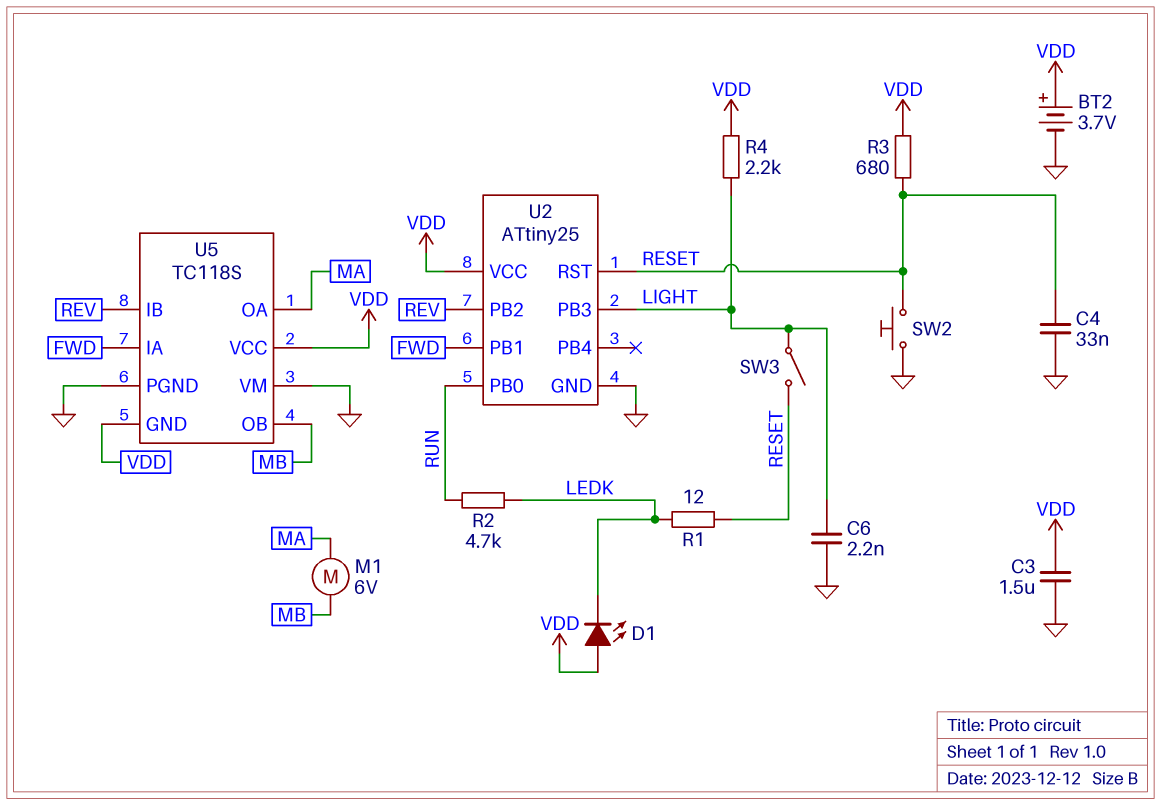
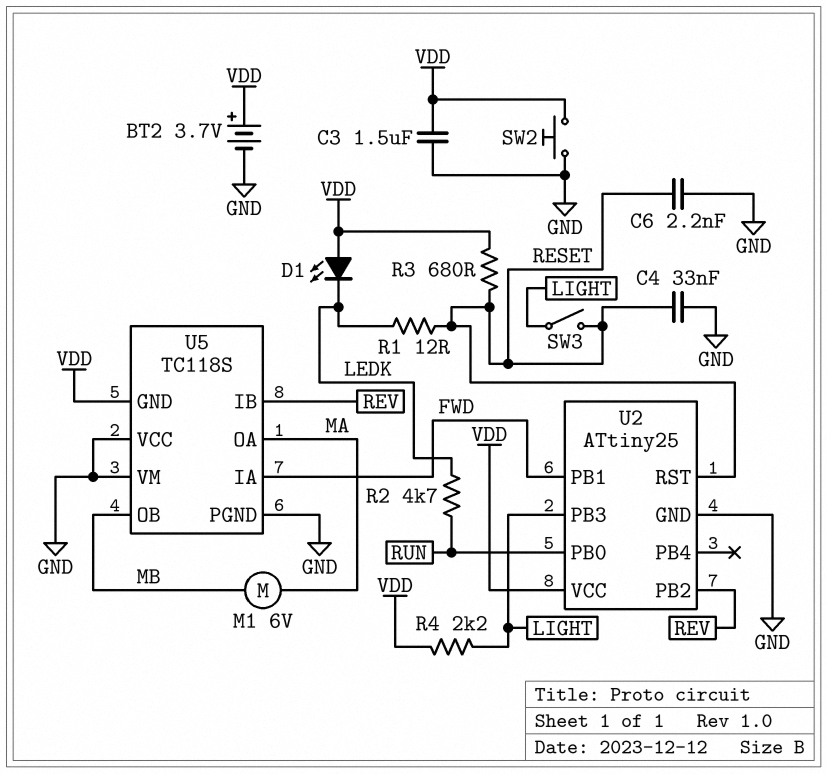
C6: 2.2nF (GND, LIGHT) -> 2.2nF (GND, RESET)
SW2: button (GND, RESET) -> button (GND, VDD)
U5 pin VCC: VDD -> GND

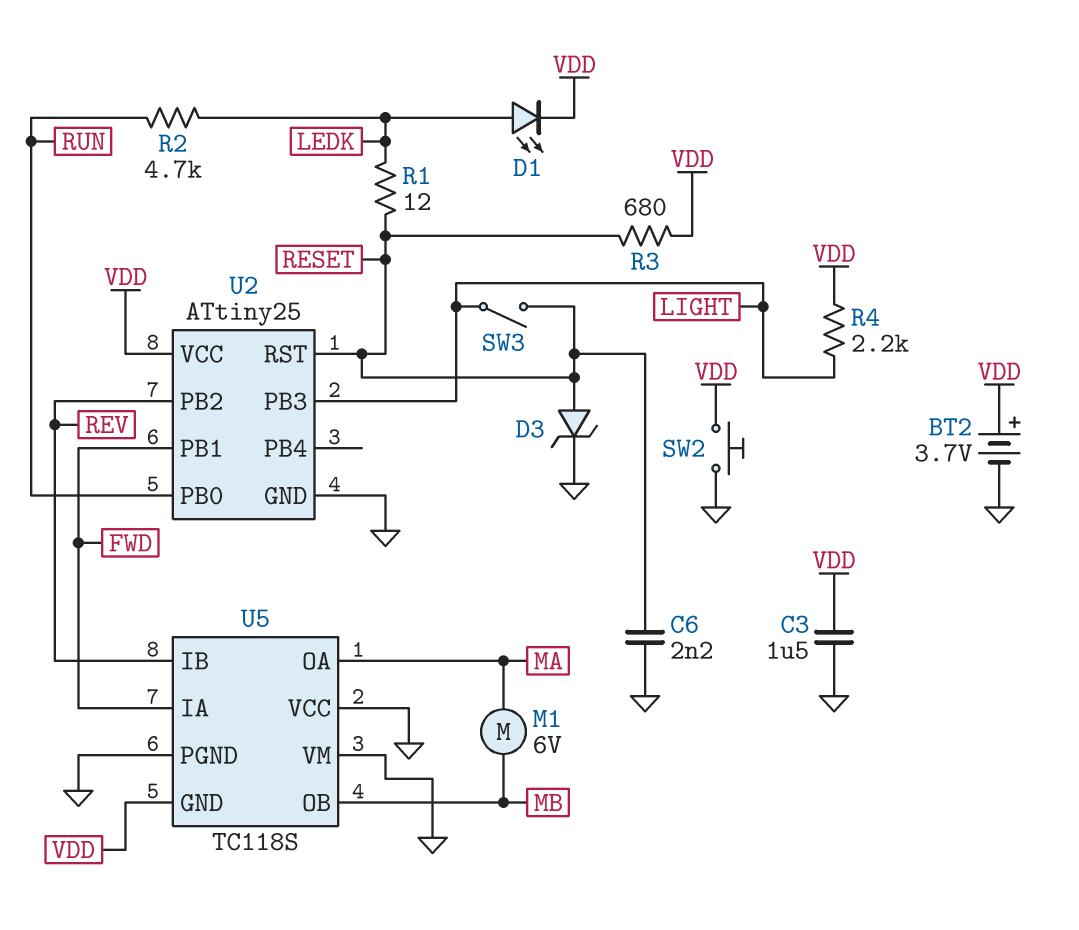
C4: 33nF (GND, RESET) -> none
D1: LED (A VDD, K LEDK) -> LED (A LEDK, K VDD)
D3: none -> zener (A RESET, K GND)

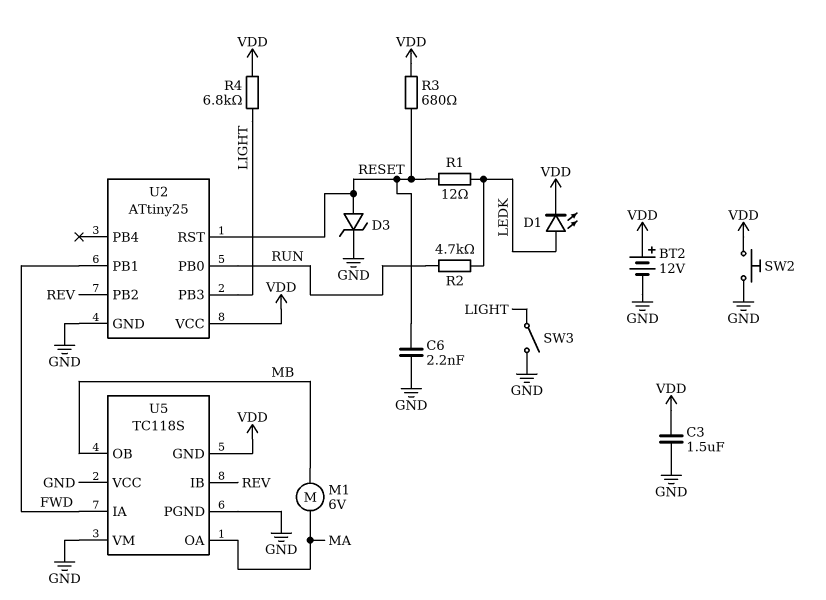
BT2: 3.7V (plus VDD, minus GND) -> 12V (plus VDD, minus GND)
R4: 2.2k (LIGHT, VDD) -> 6.8k (LIGHT, VDD)
SW3: switch (LIGHT, RESET) -> switch (GND, LIGHT)

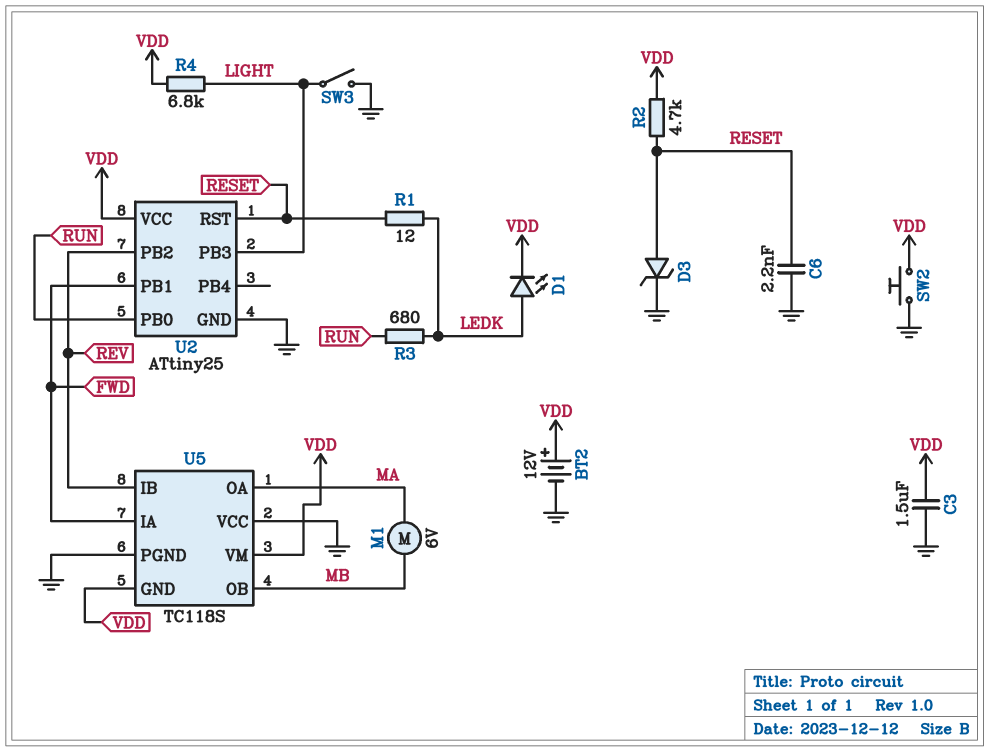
R2: 4.7k (LEDK, RUN) -> 4.7k (RESET, VDD)
R3: 680 (RESET, VDD) -> 680 (LEDK, RUN)
U5 pin VM: GND -> VDD

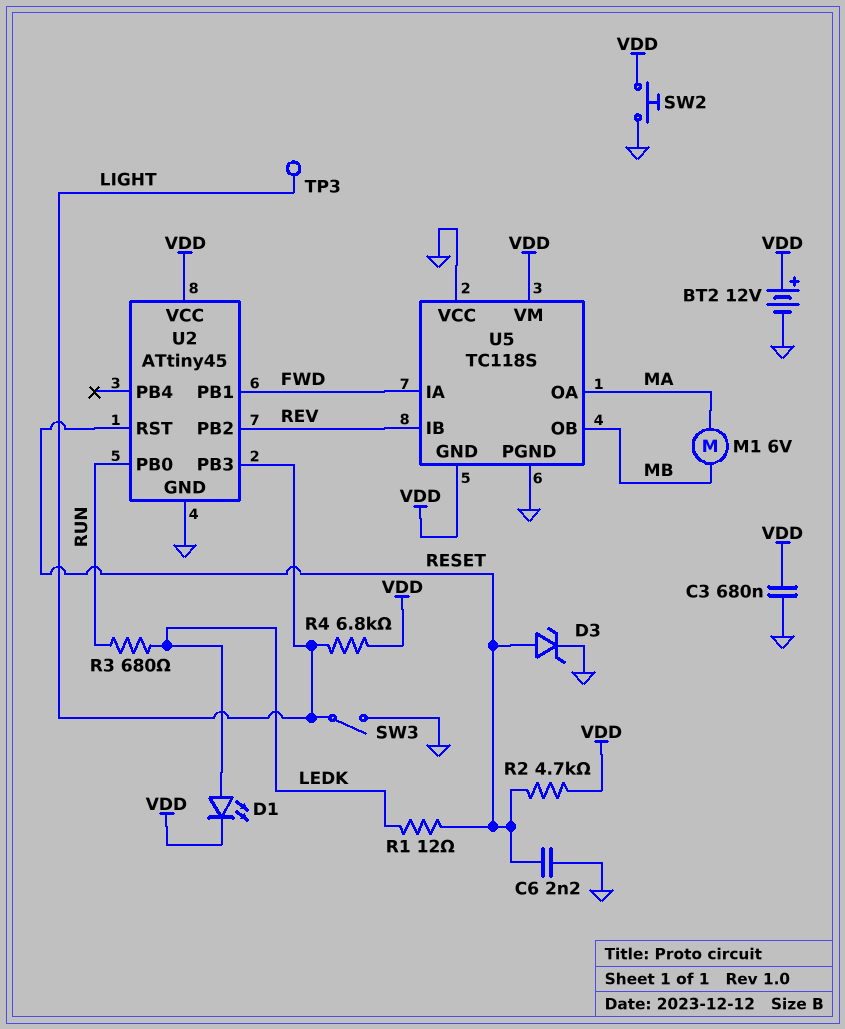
C3: 1.5uF (GND, VDD) -> 680nF (GND, VDD)
TP3: none -> test point (LIGHT)
U2: ATtiny25 -> ATtiny45

